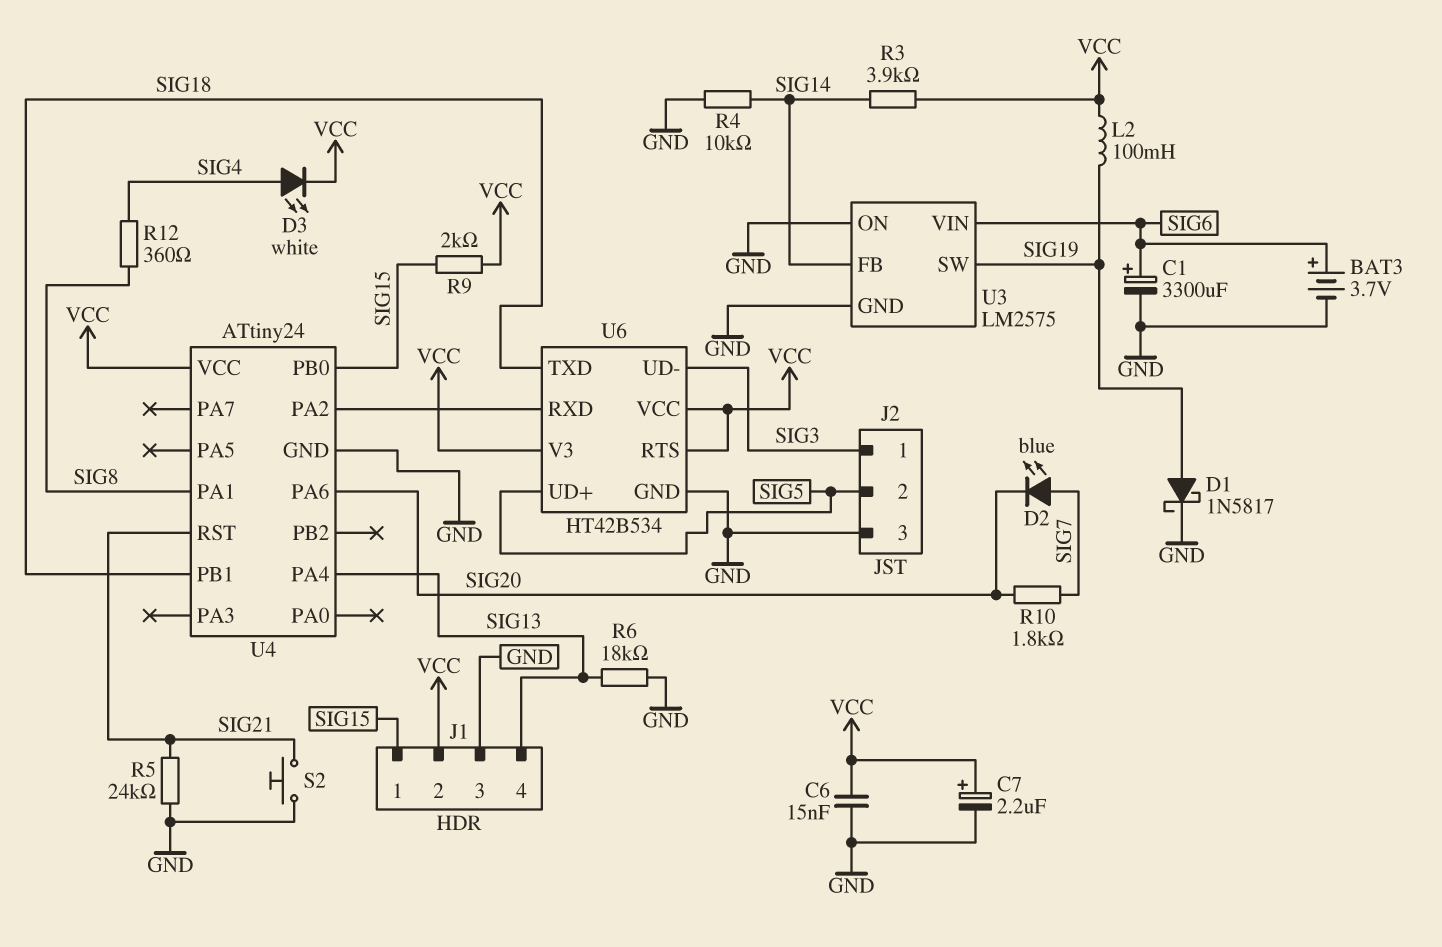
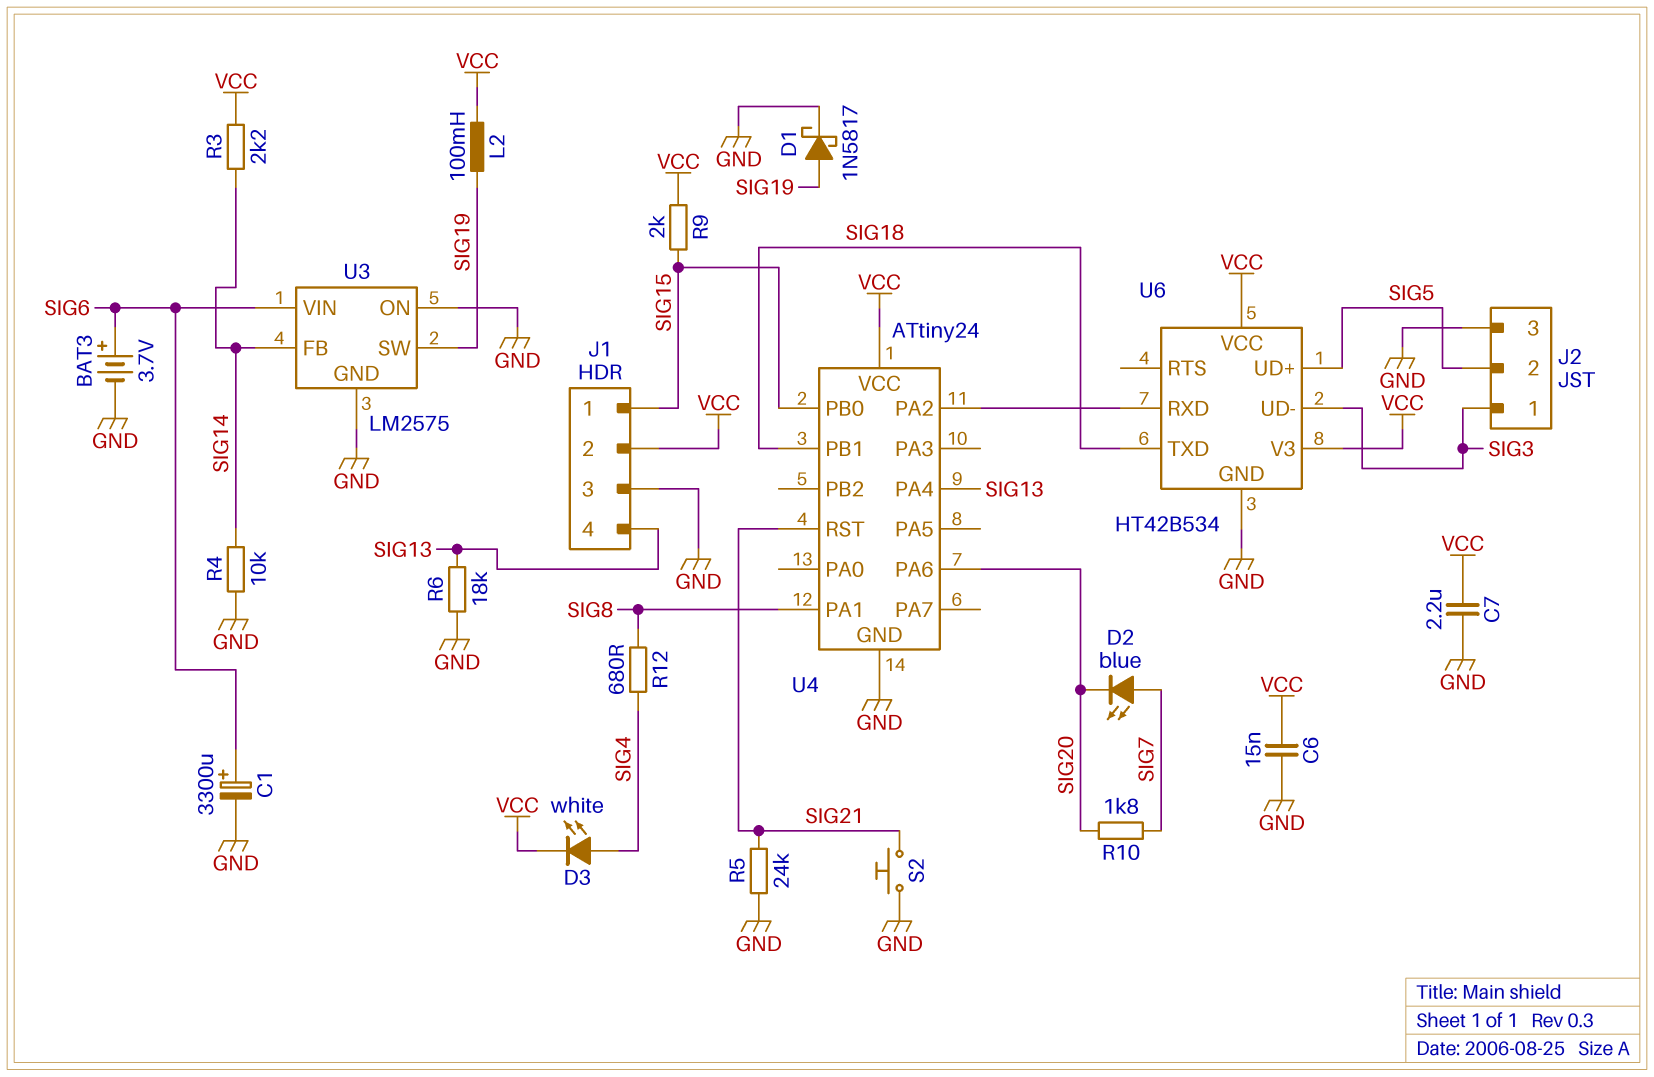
C7: 2.2uF (plus VCC, minus GND) -> 2.2uF (GND, VCC)
R3: 3.9k (SIG14, VCC) -> 2.2k (SIG14, VCC)
R12: 360 (SIG4, SIG8) -> 680 (SIG4, SIG8)
U6 pin RTS: VCC -> none

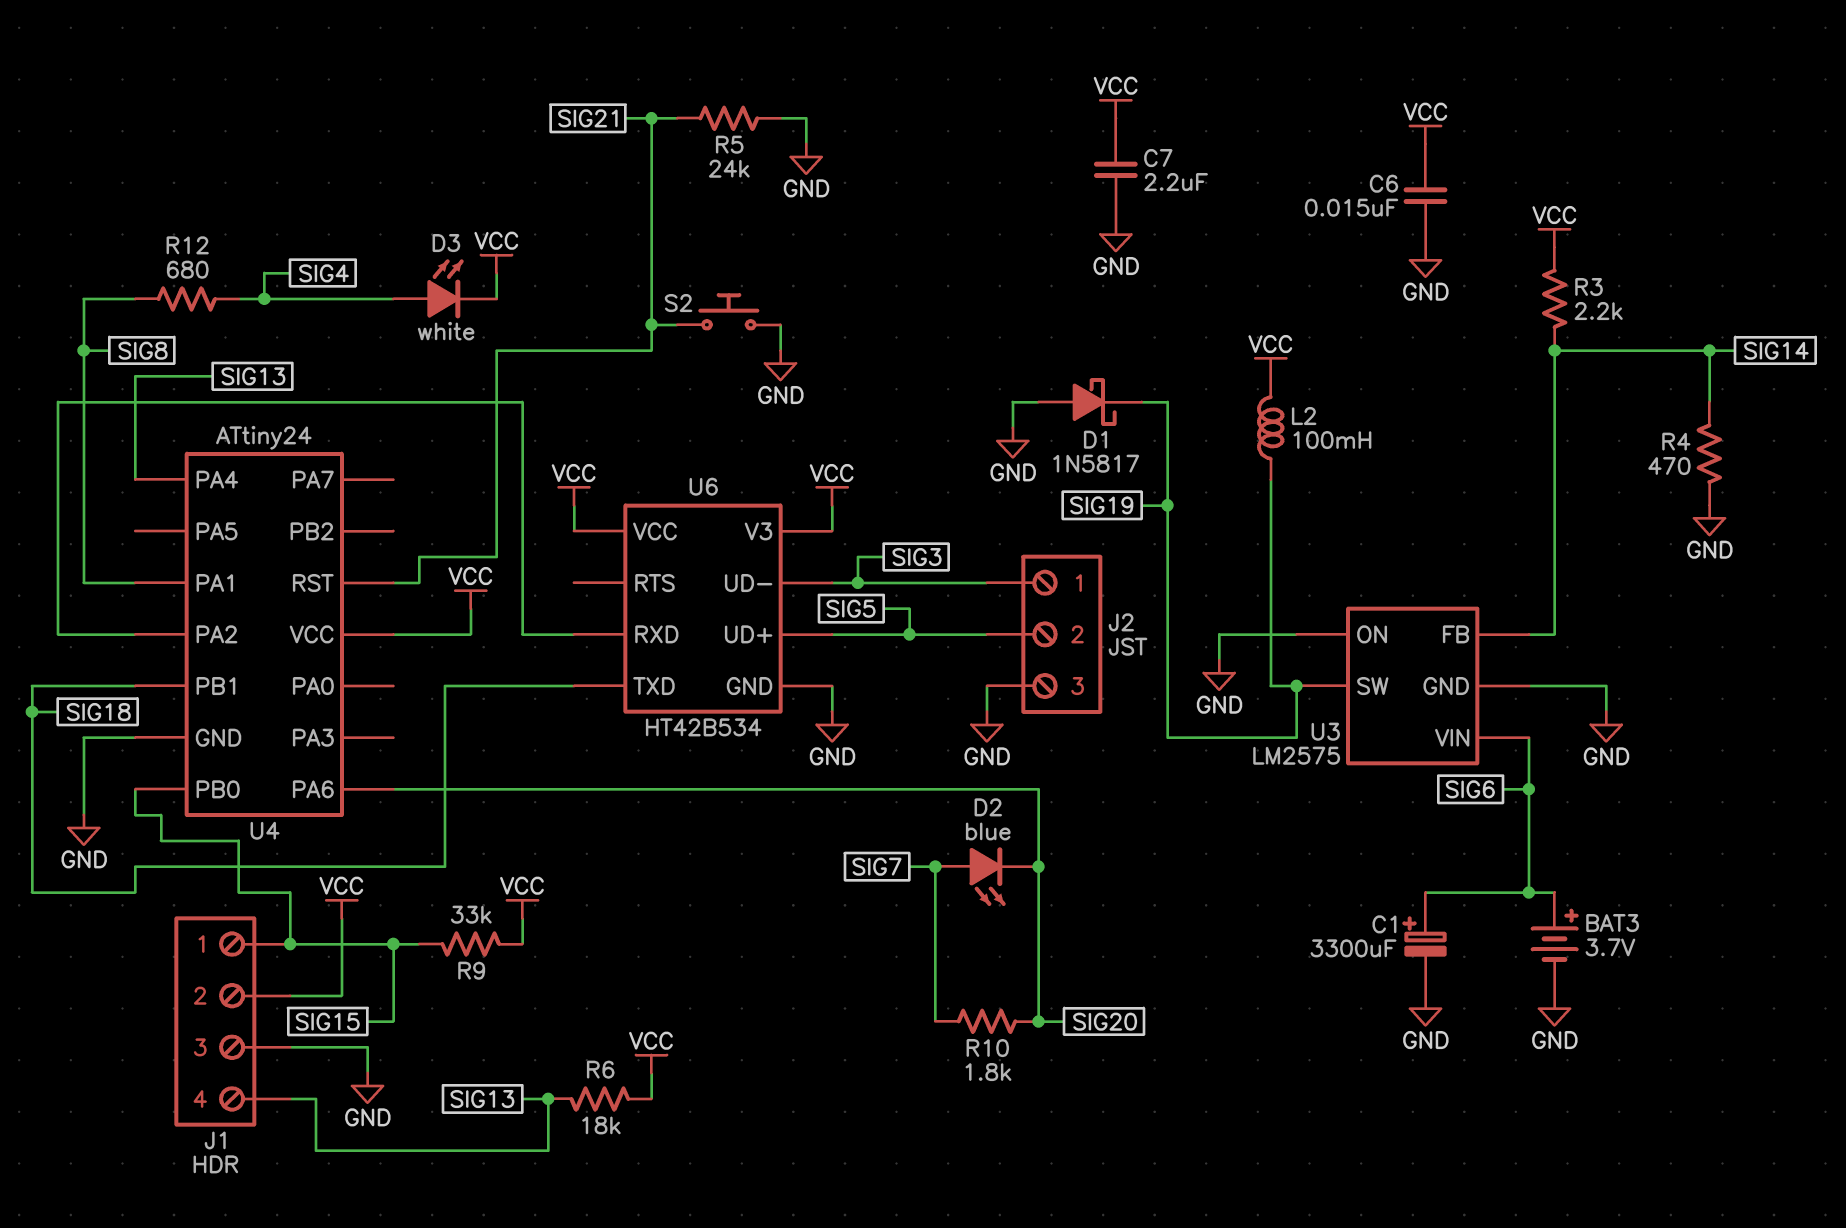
D1: schottky 1N5817 (A SIG19, K GND) -> schottky 1N5817 (A GND, K SIG19)
R4: 10k (GND, SIG14) -> 470 (GND, SIG14)
R6: 18k (GND, SIG13) -> 18k (SIG13, VCC)
R9: 2k (SIG15, VCC) -> 33k (SIG15, VCC)

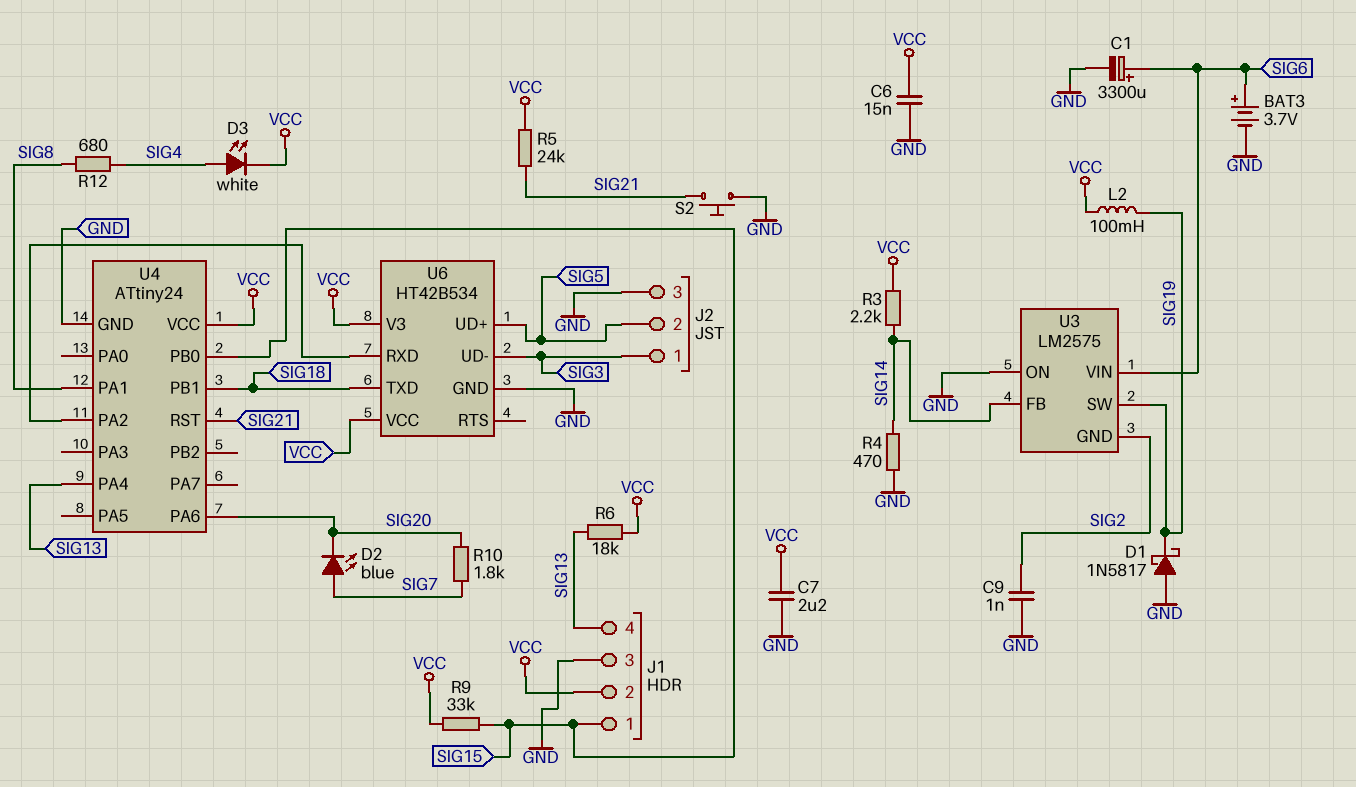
C9: none -> 1nF (GND, SIG2)
R5: 24k (GND, SIG21) -> 24k (SIG21, VCC)
U3 pin GND: GND -> SIG2

